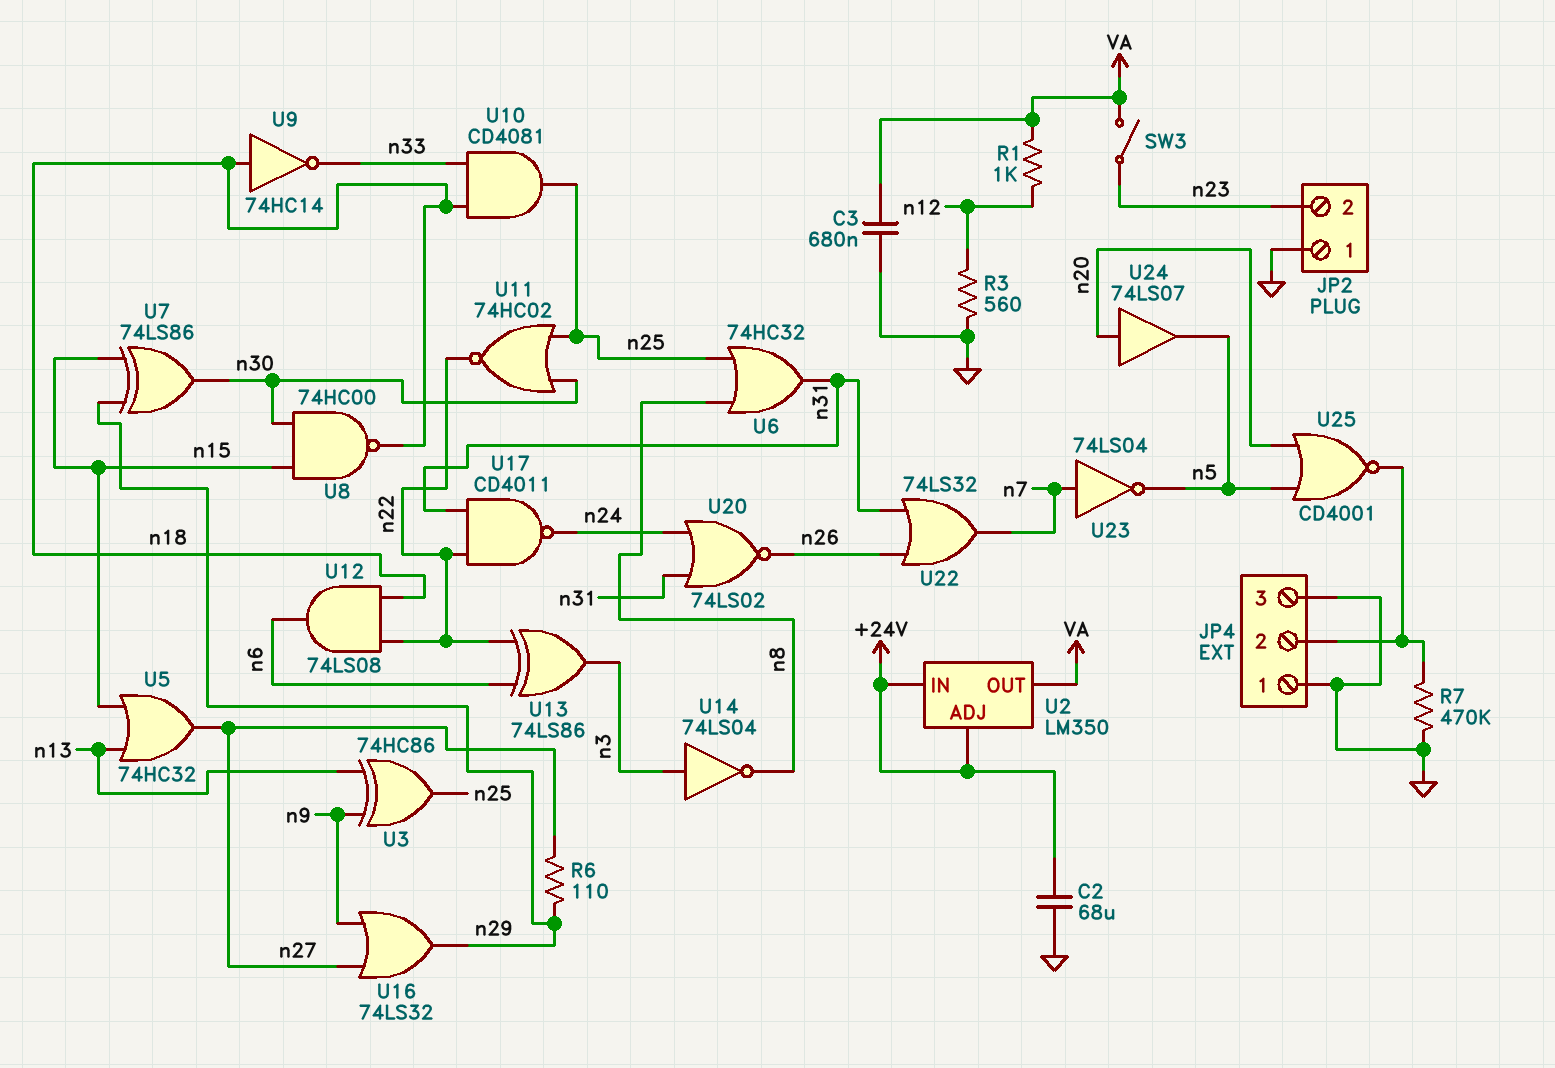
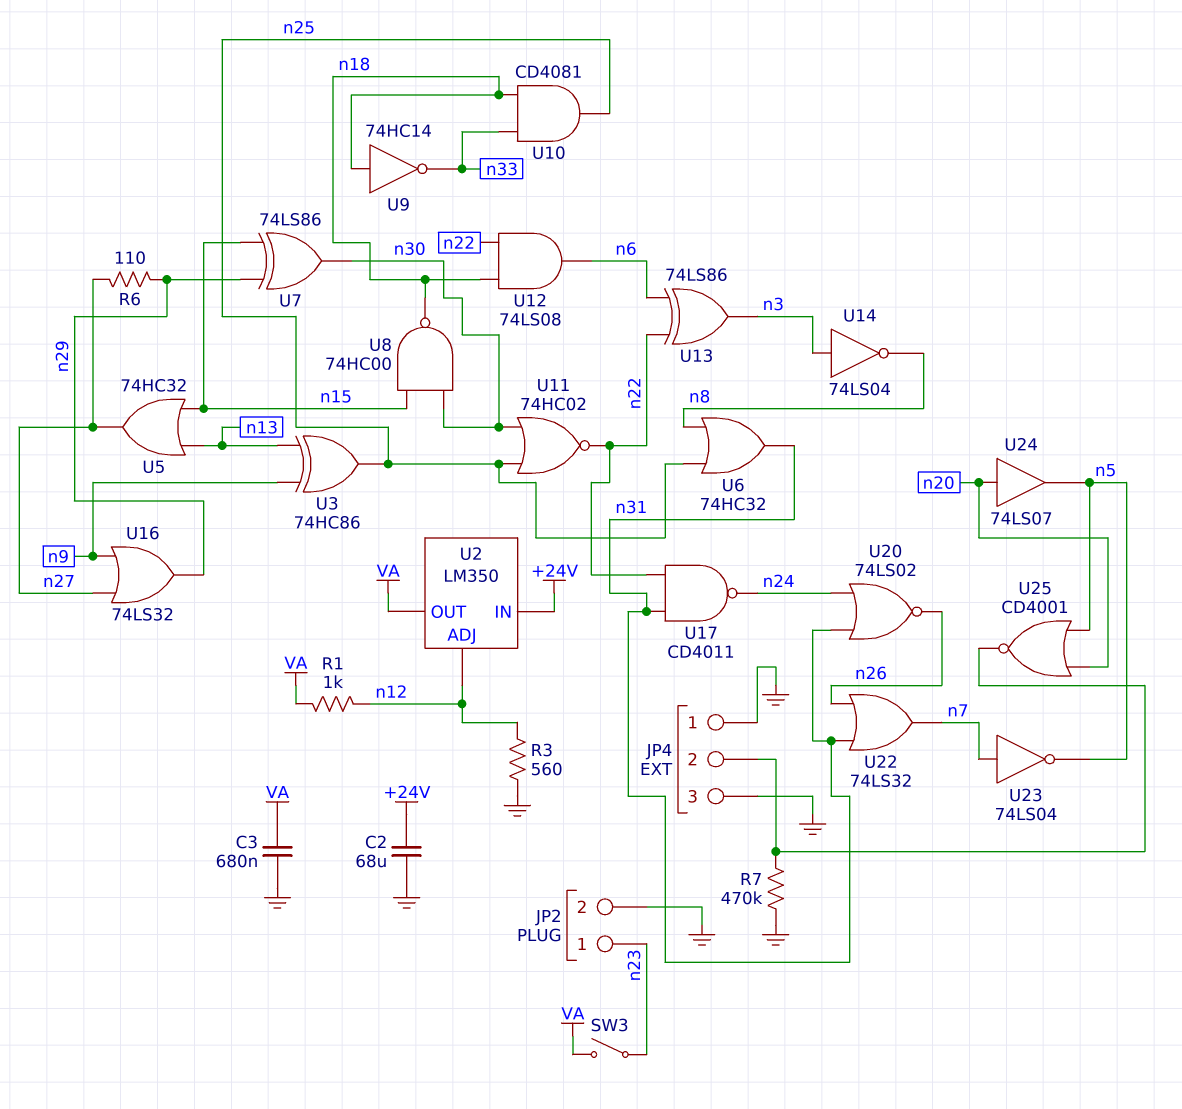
JP2 pin 1: GND -> n23
JP2 pin 2: n23 -> GND
U2 pin ADJ: +24V -> n12

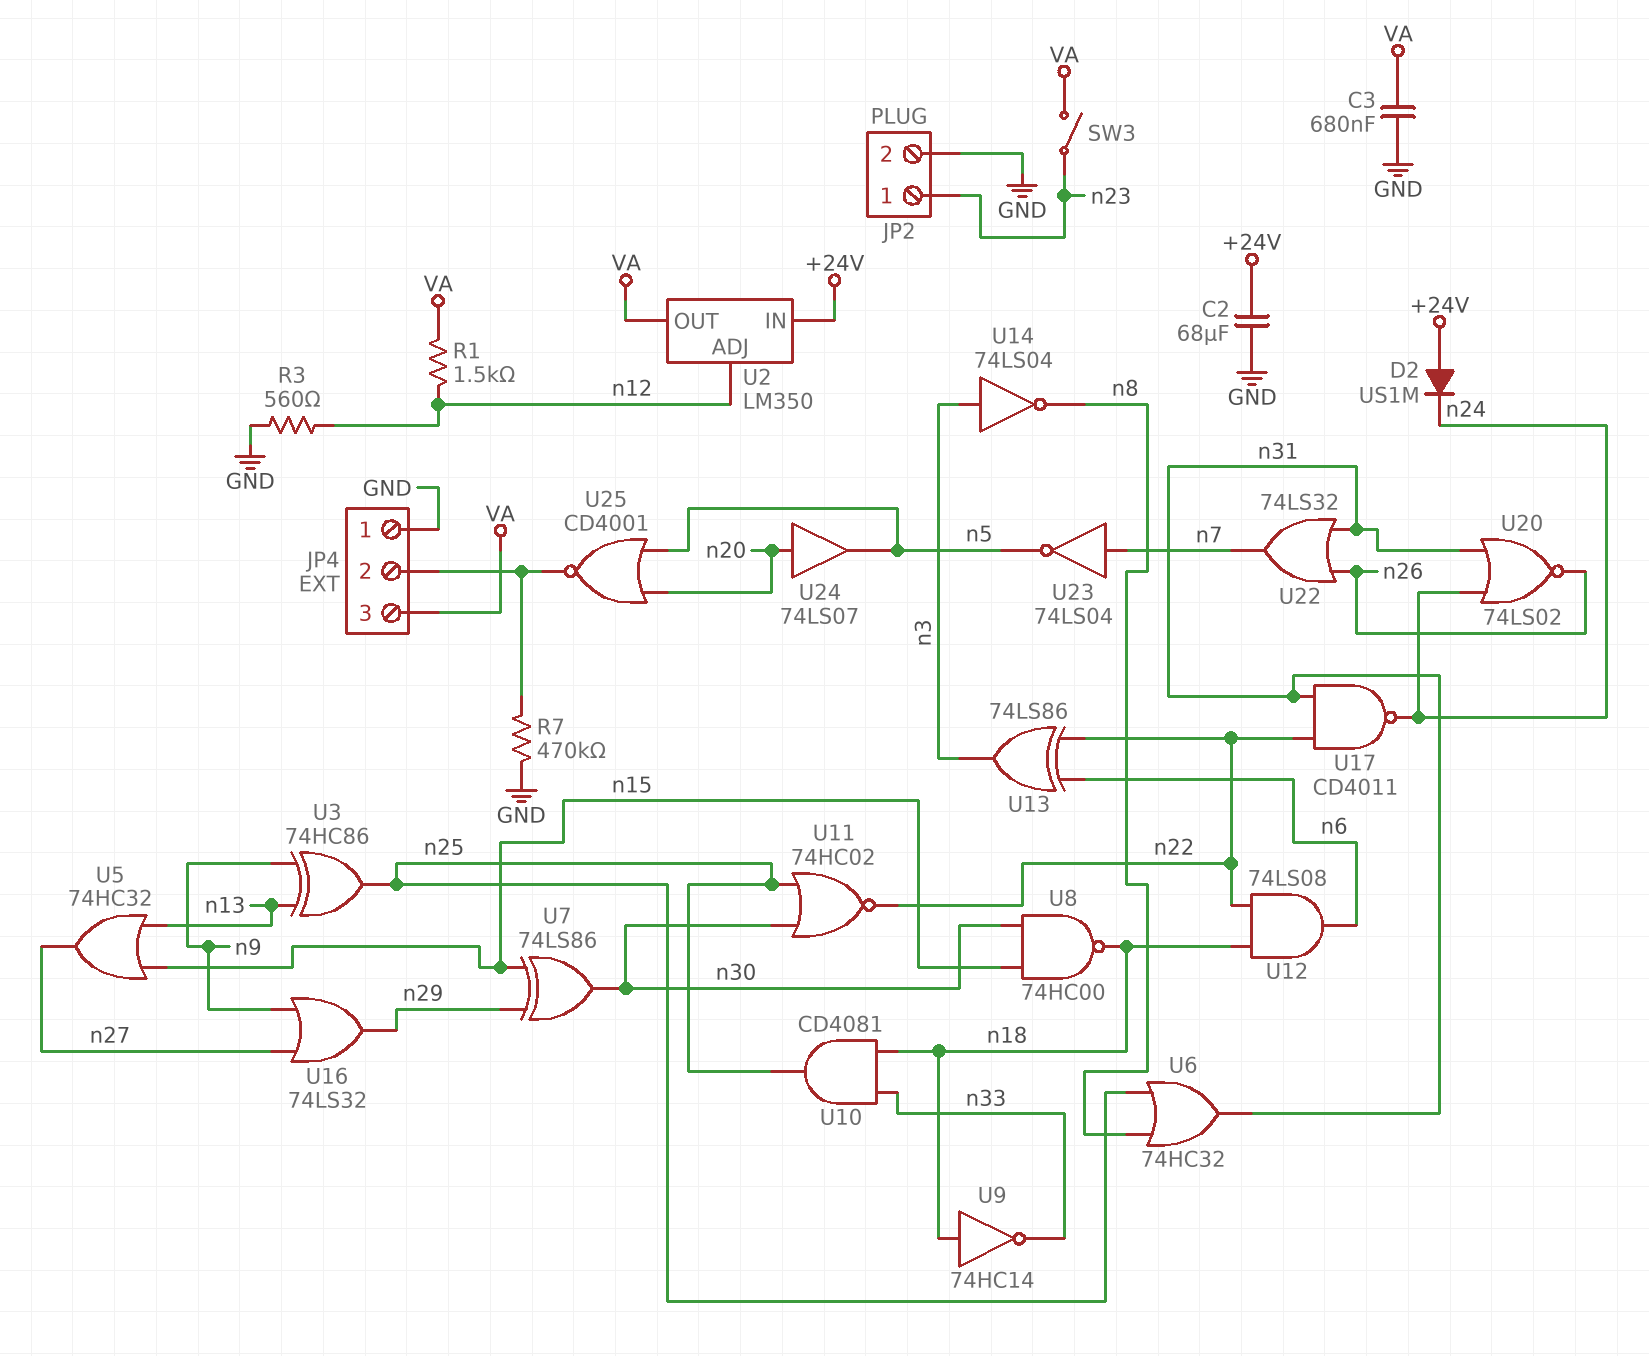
D2: none -> diode US1M (A +24V, K n24)
JP4 pin 3: GND -> VA
R1: 1k (VA, n12) -> 1.5k (VA, n12)
R6: 110 (n27, n29) -> none

